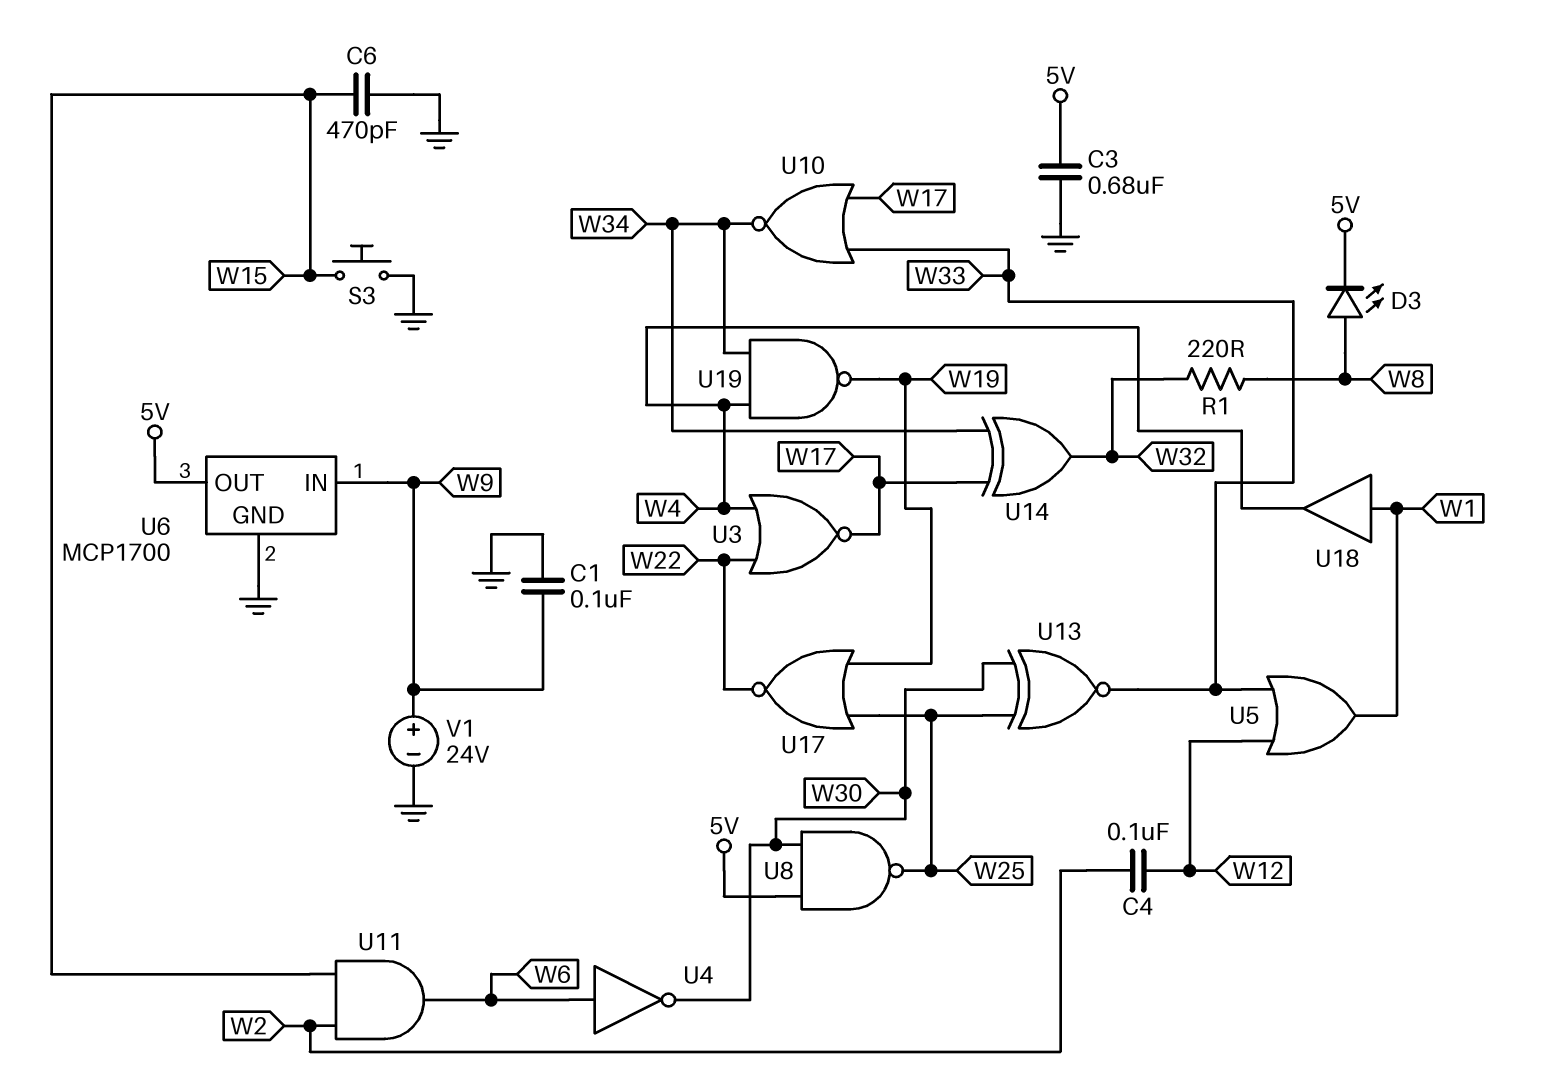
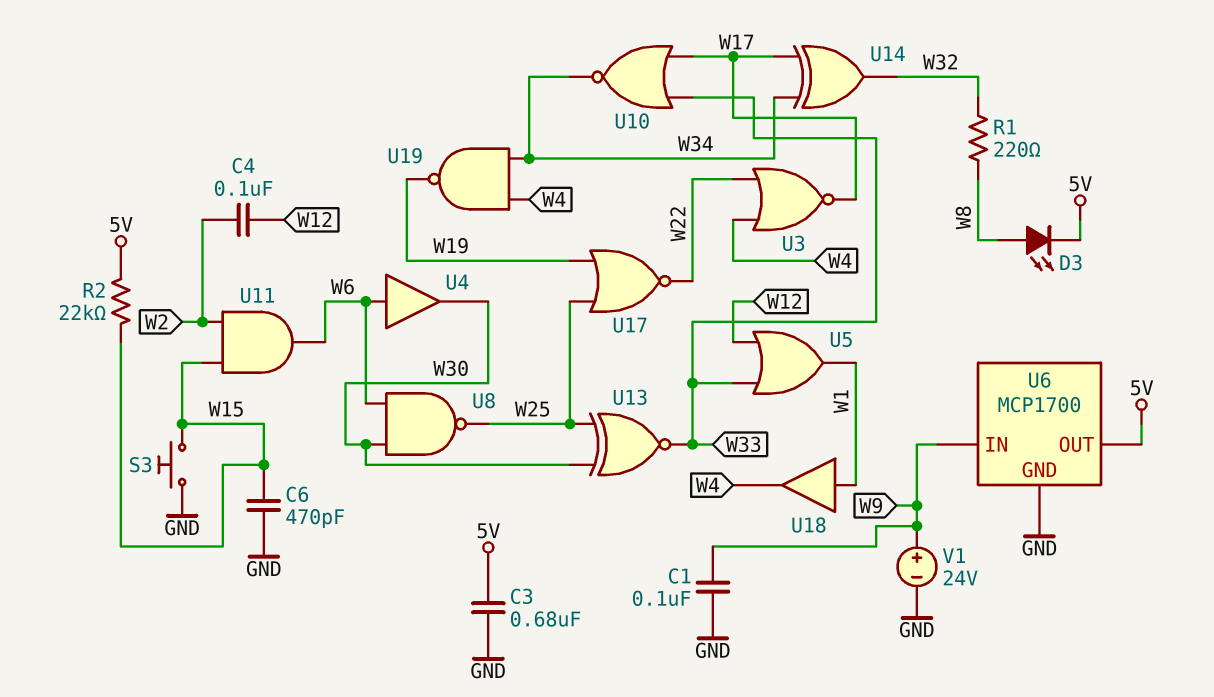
R2: none -> 22k (5V, W15)
U4: NOT (in W6, out W30) -> buffer (in W6, out W30)
U8: NAND (in 5V, in W30, out W25) -> NAND (in W6, in W30, out W25)

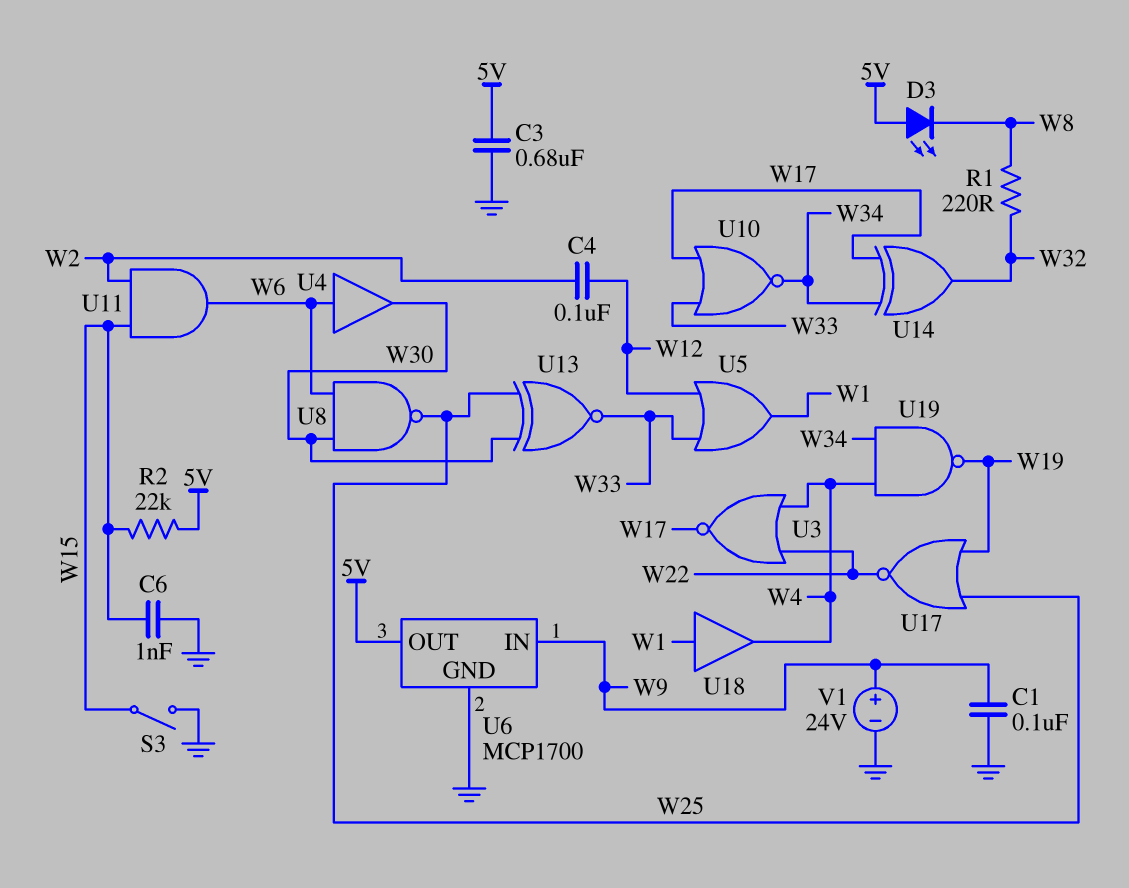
C6: 470pF (GND, W15) -> 1nF (GND, W15)
D3: LED (A W8, K 5V) -> LED (A 5V, K W8)
S3: button (GND, W15) -> switch (GND, W15)

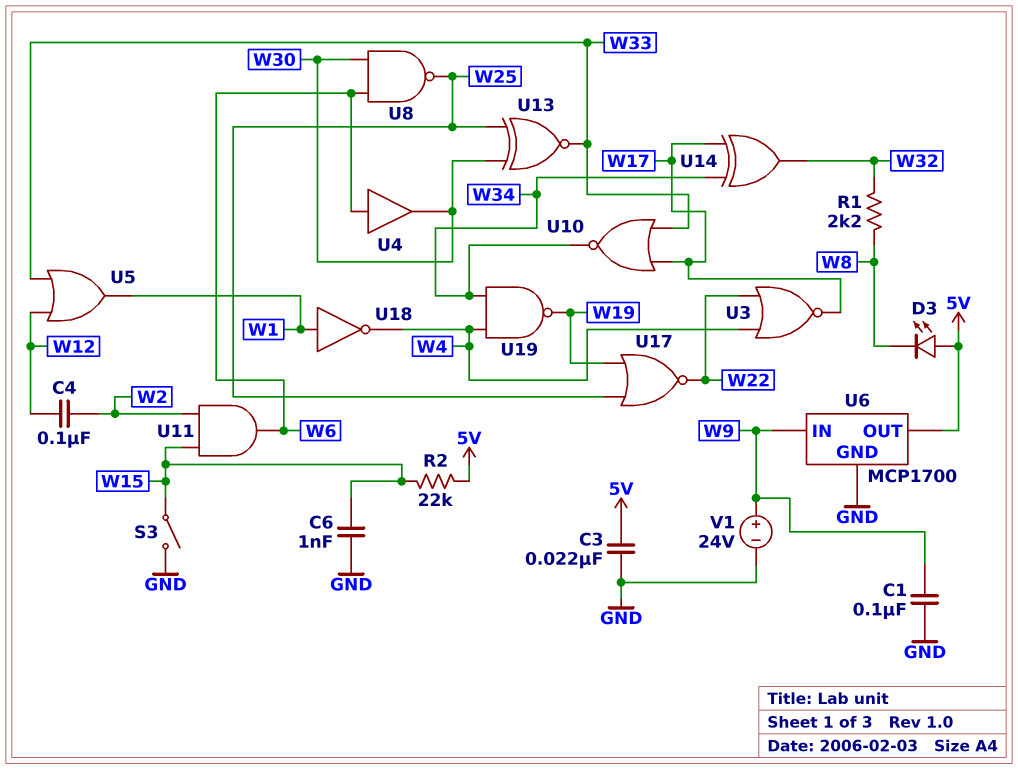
C3: 680nF (5V, GND) -> 22nF (5V, GND)
R1: 220 (W8, W32) -> 2.2k (W8, W32)
U18: buffer (in W1, out W4) -> NOT (in W1, out W4)

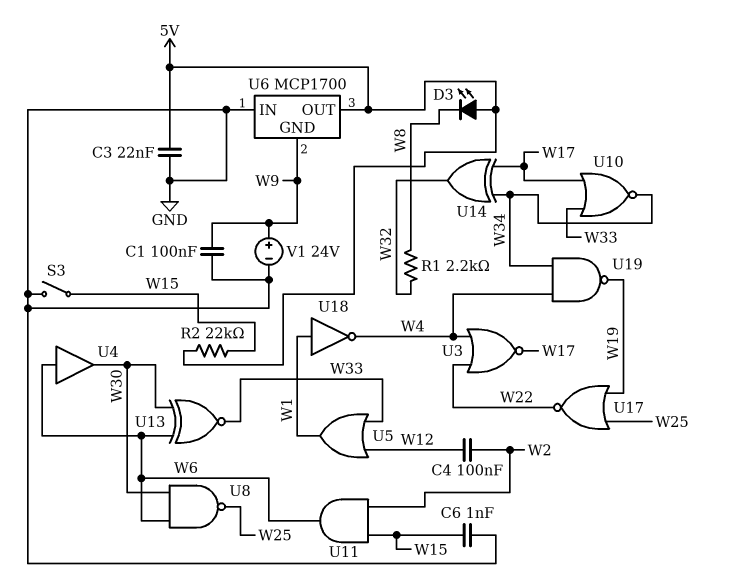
U6 pin GND: GND -> W9
U6 pin IN: W9 -> GND
U13: XNOR (in W25, in W30, out W33) -> XNOR (in W6, in W30, out W33)

